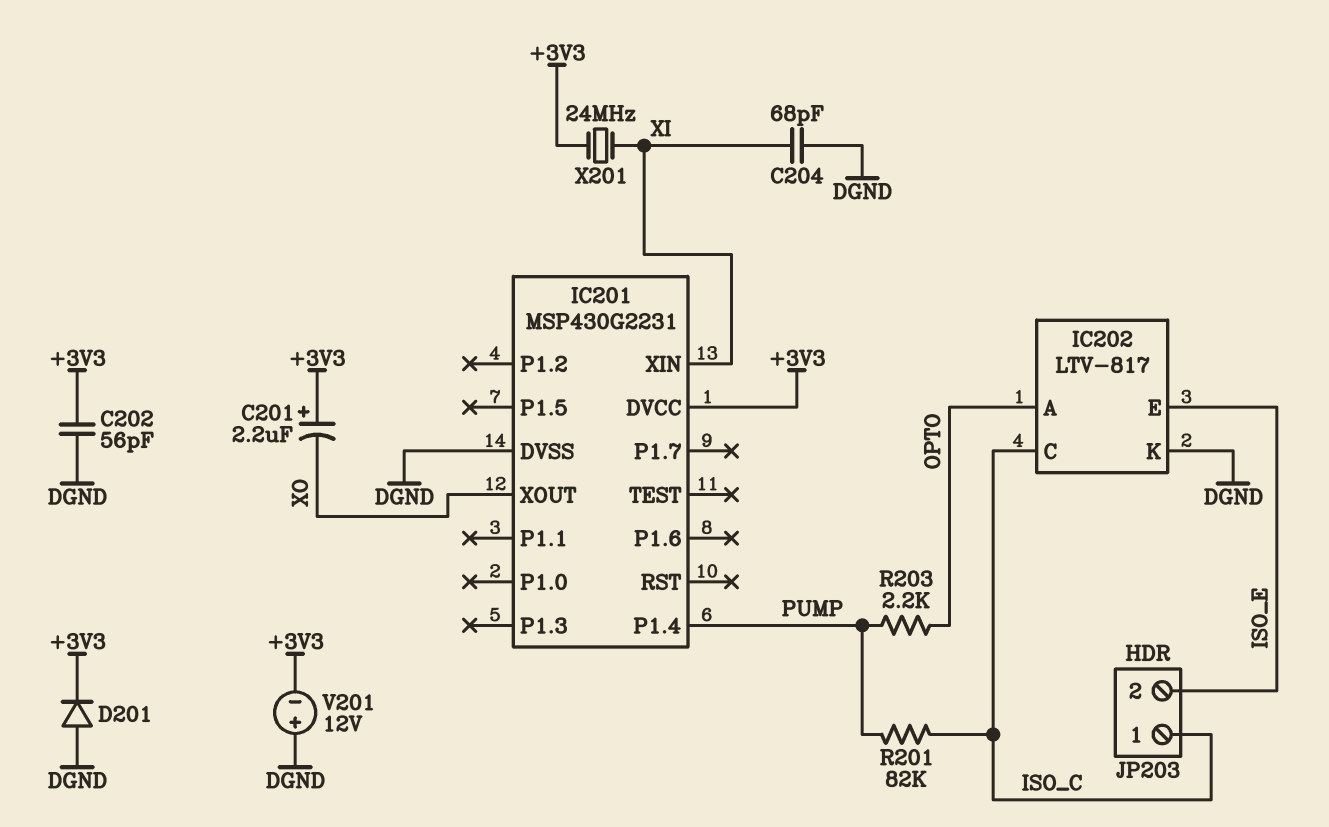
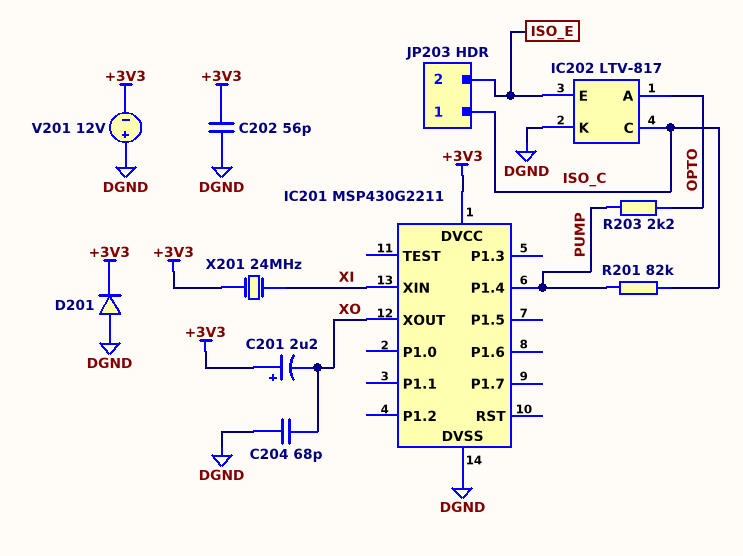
C204: 68pF (DGND, XI) -> 68pF (DGND, XO)
IC201: MSP430G2231 -> MSP430G2211

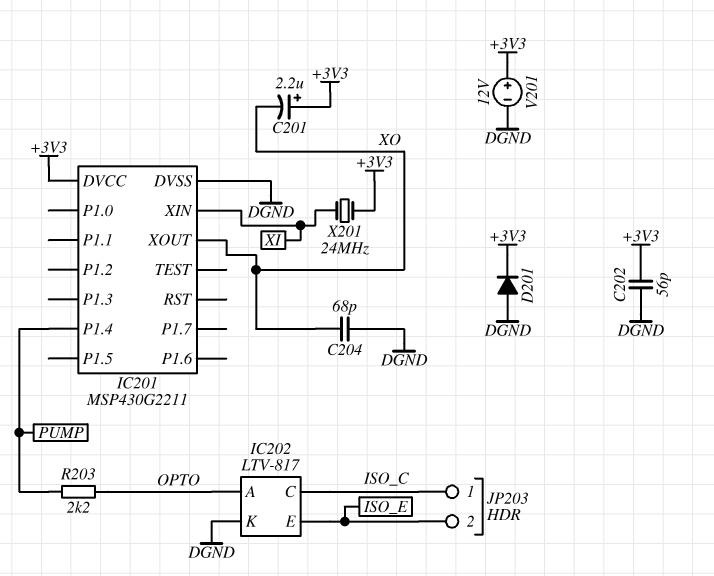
R201: 82k (ISO_C, PUMP) -> none
V201: 12V (plus DGND, minus +3V3) -> 12V (plus +3V3, minus DGND)

